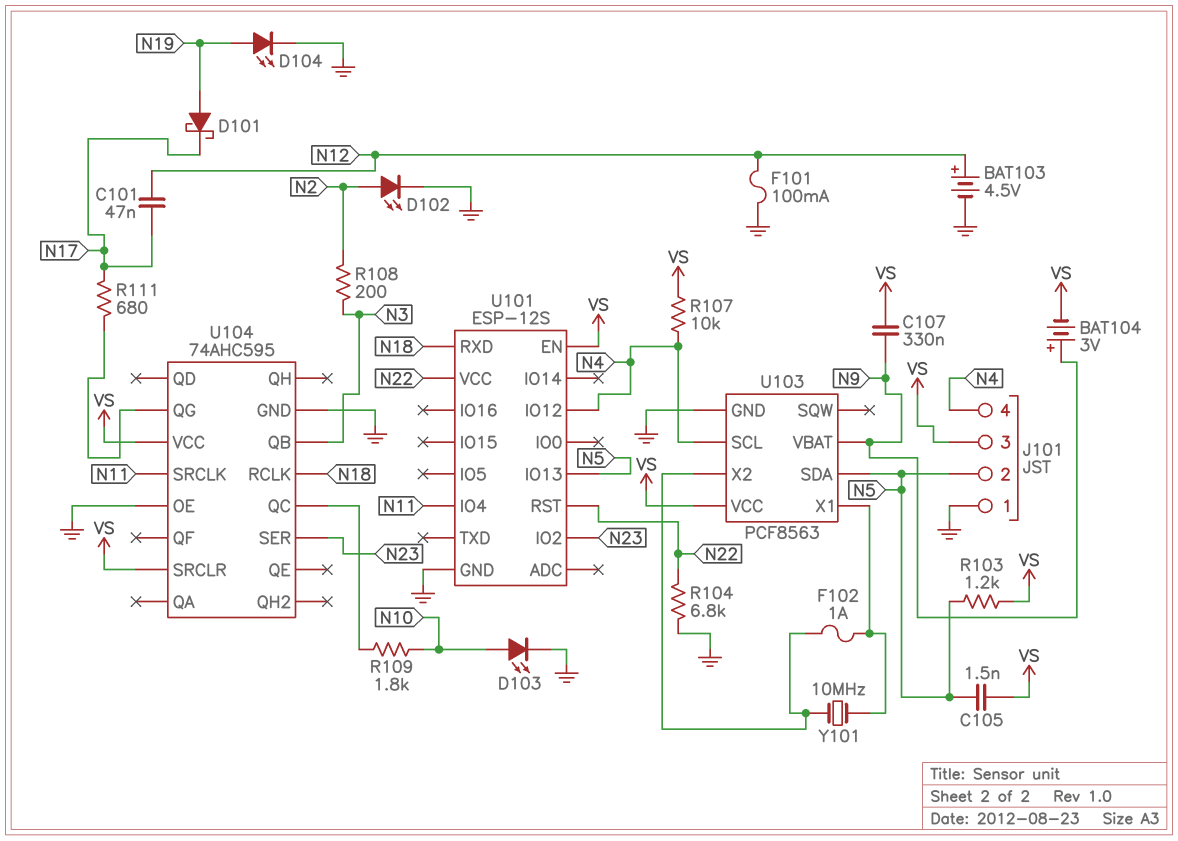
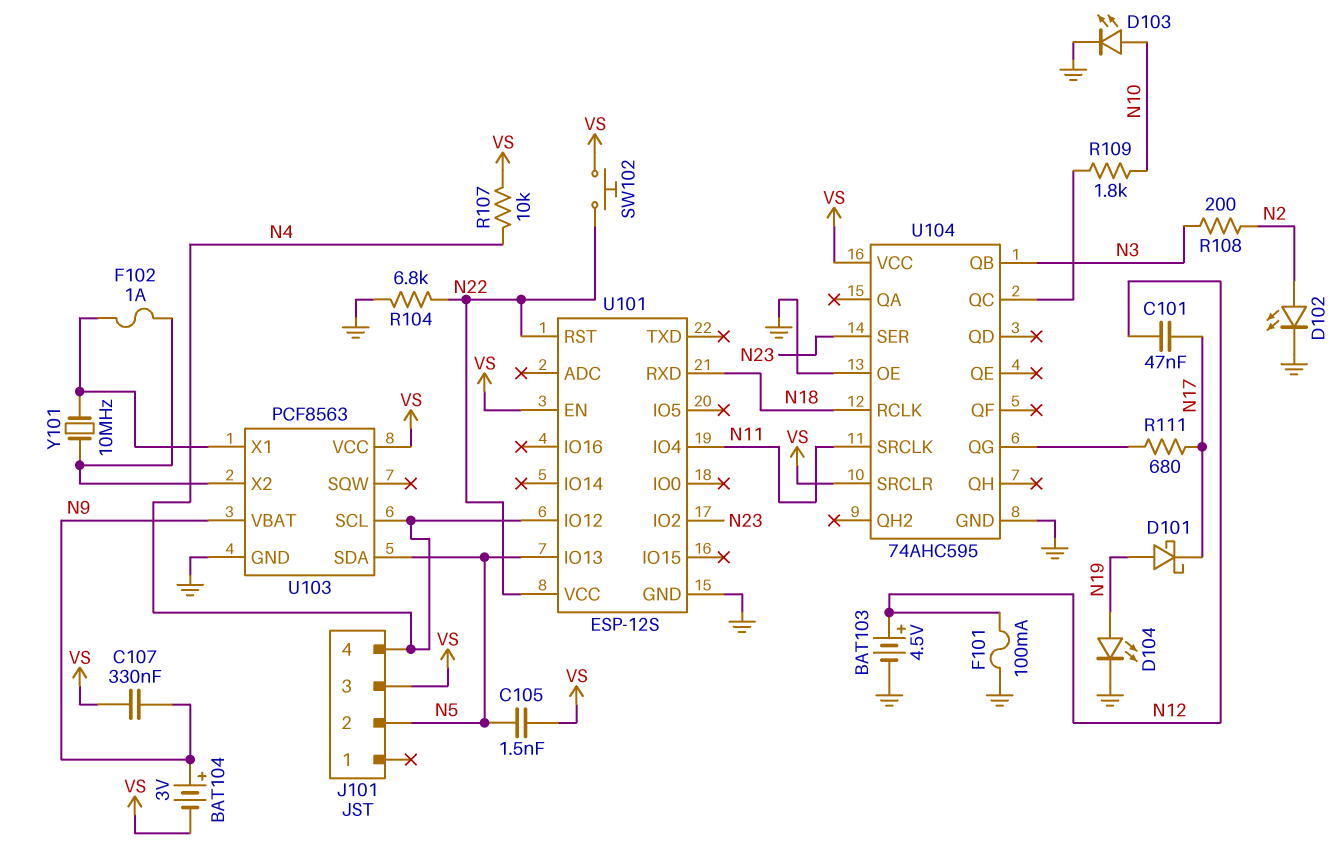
J101 pin 1: GND -> none
R103: 1.2k (N5, VS) -> none
SW102: none -> button (N22, VS)

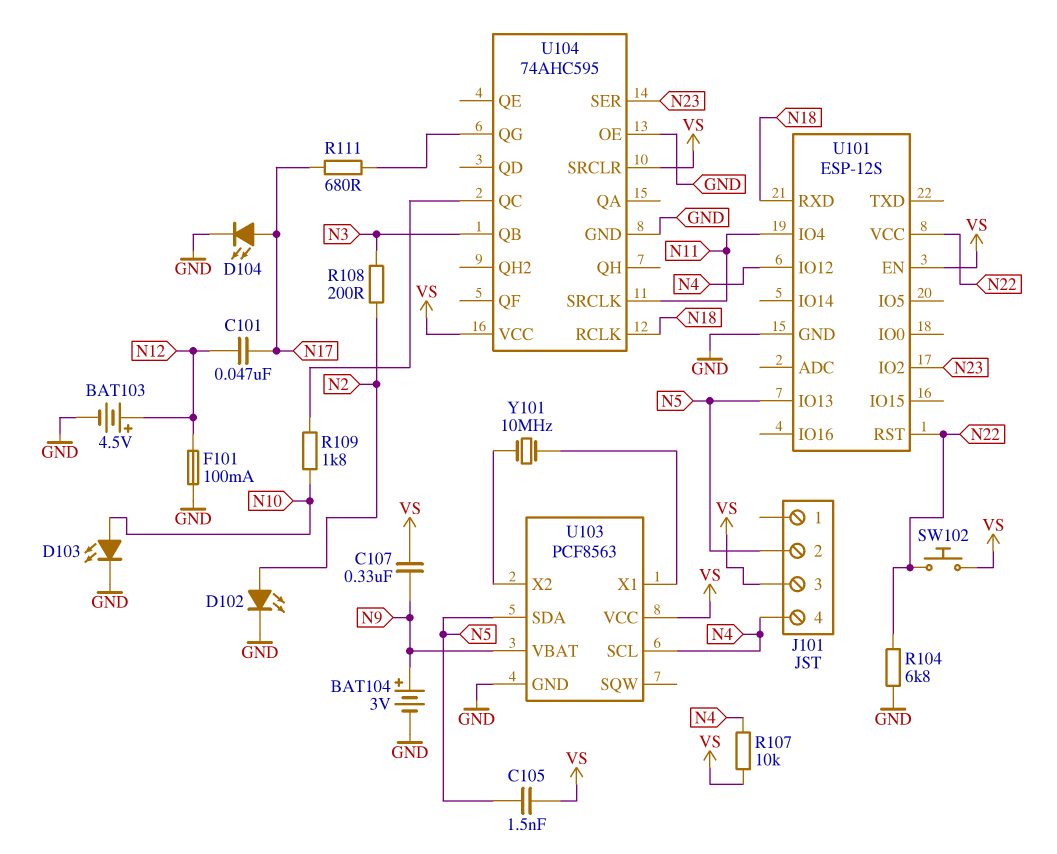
BAT104: 3V (plus N9, minus VS) -> 3V (plus N9, minus GND)
D101: schottky (A N19, K N17) -> none
D104: LED (A N19, K GND) -> LED (A N17, K GND)
F102: 1A (U103/X1, U103/X2) -> none

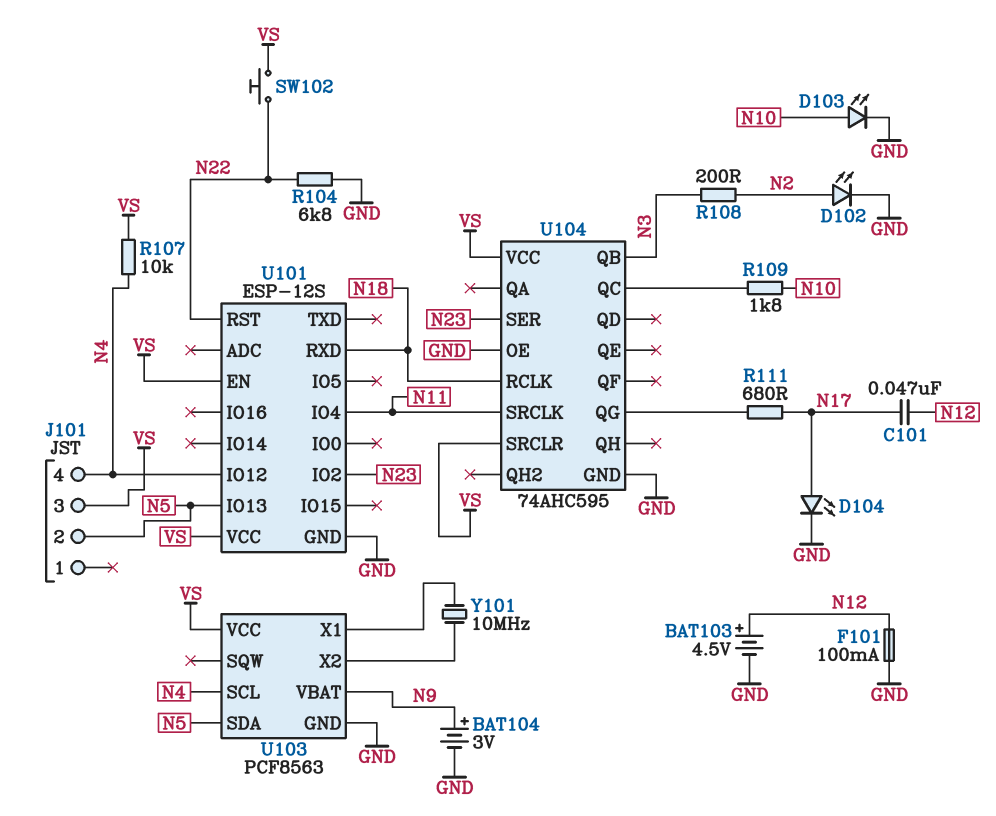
C105: 1.5nF (N5, VS) -> none
C107: 330nF (N9, VS) -> none
U101 pin VCC: N22 -> VS

